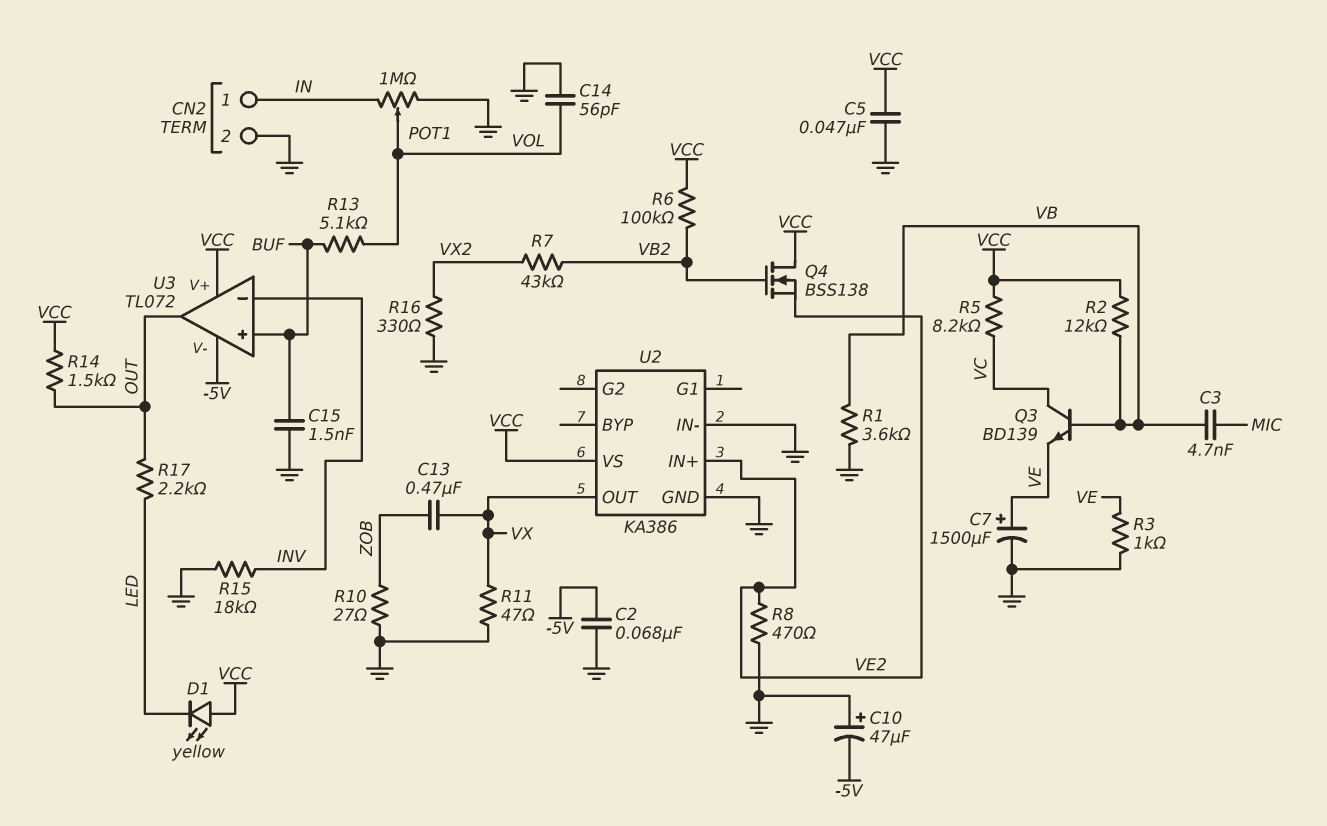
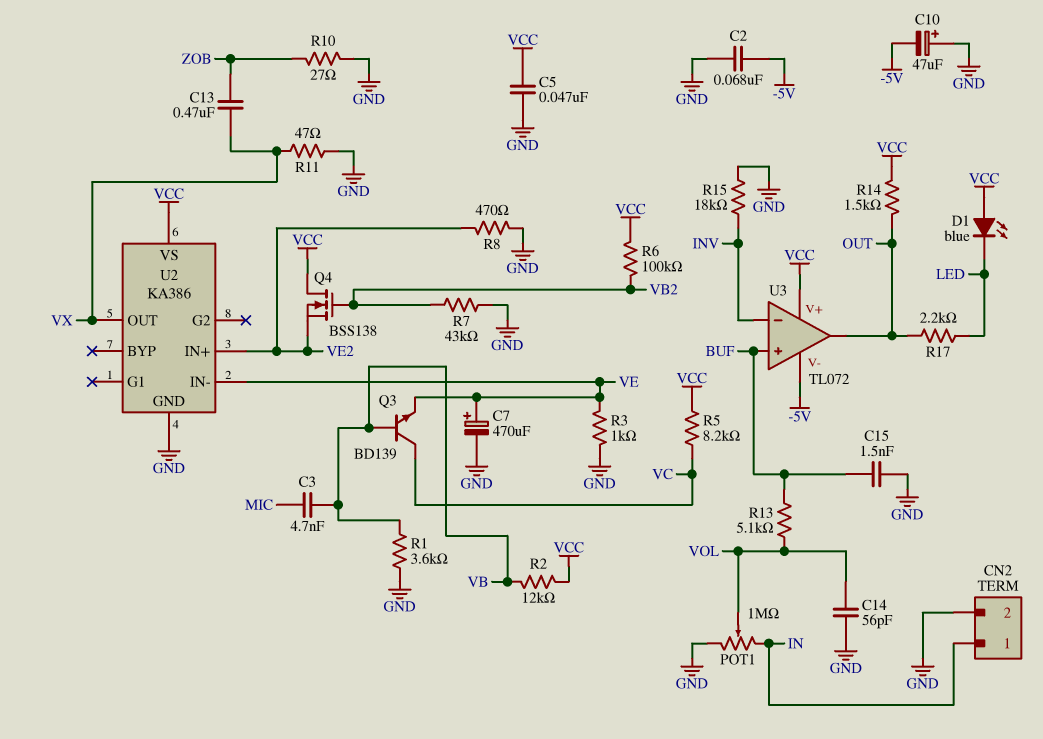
C7: 1500uF (plus VE, minus GND) -> 470uF (plus VE, minus GND)
D1: LED yellow (A VCC, K LED) -> LED blue (A VCC, K LED)
R7: 43k (VB2, VX2) -> 43k (GND, VB2)
R16: 330 (GND, VX2) -> none
U2 pin IN-: GND -> VE

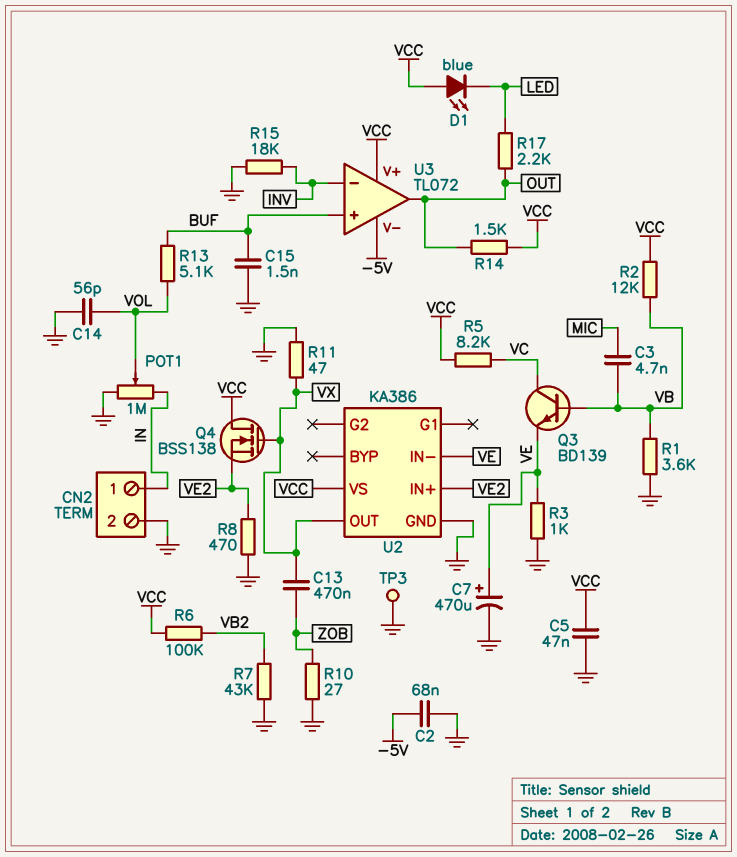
C10: 47uF (plus GND, minus -5V) -> none
Q4: NMOS BSS138 (G VB2, D VCC, S VE2) -> NMOS BSS138 (G VX, D VCC, S VE2)
TP3: none -> test point (GND)

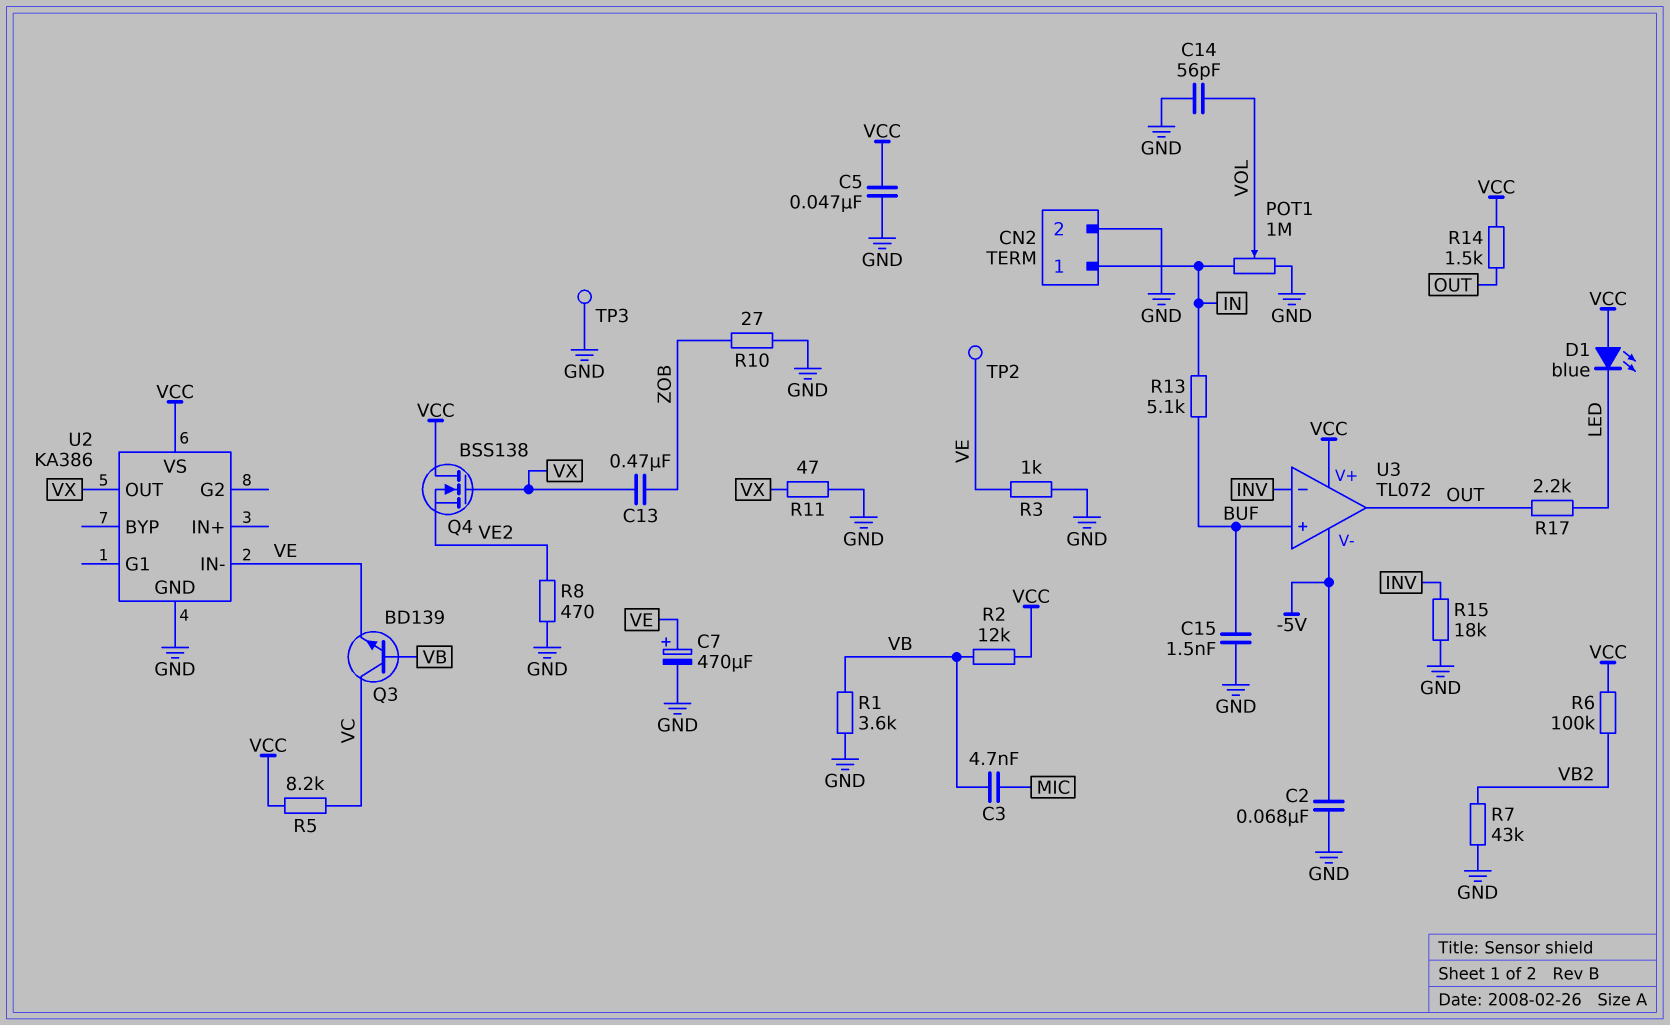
R13: 5.1k (BUF, VOL) -> 5.1k (BUF, IN)
TP2: none -> test point (VE)
U2 pin IN+: VE2 -> none

